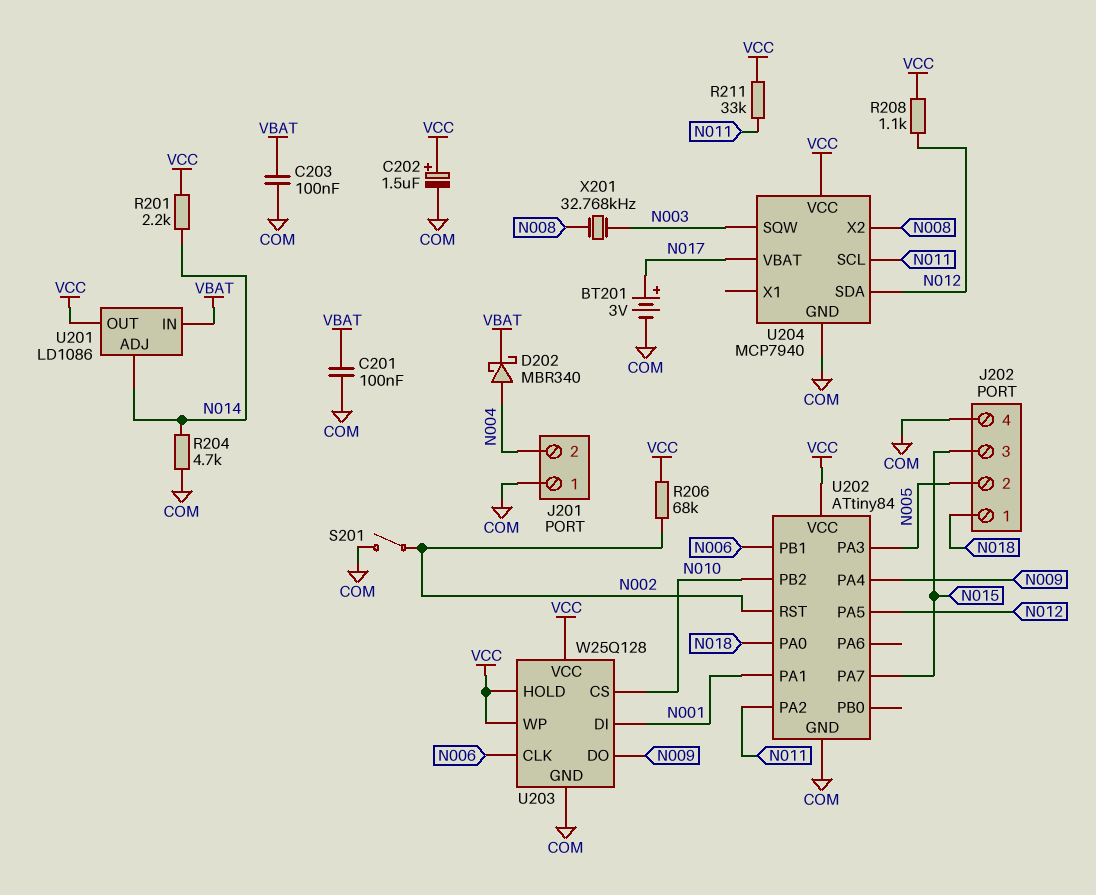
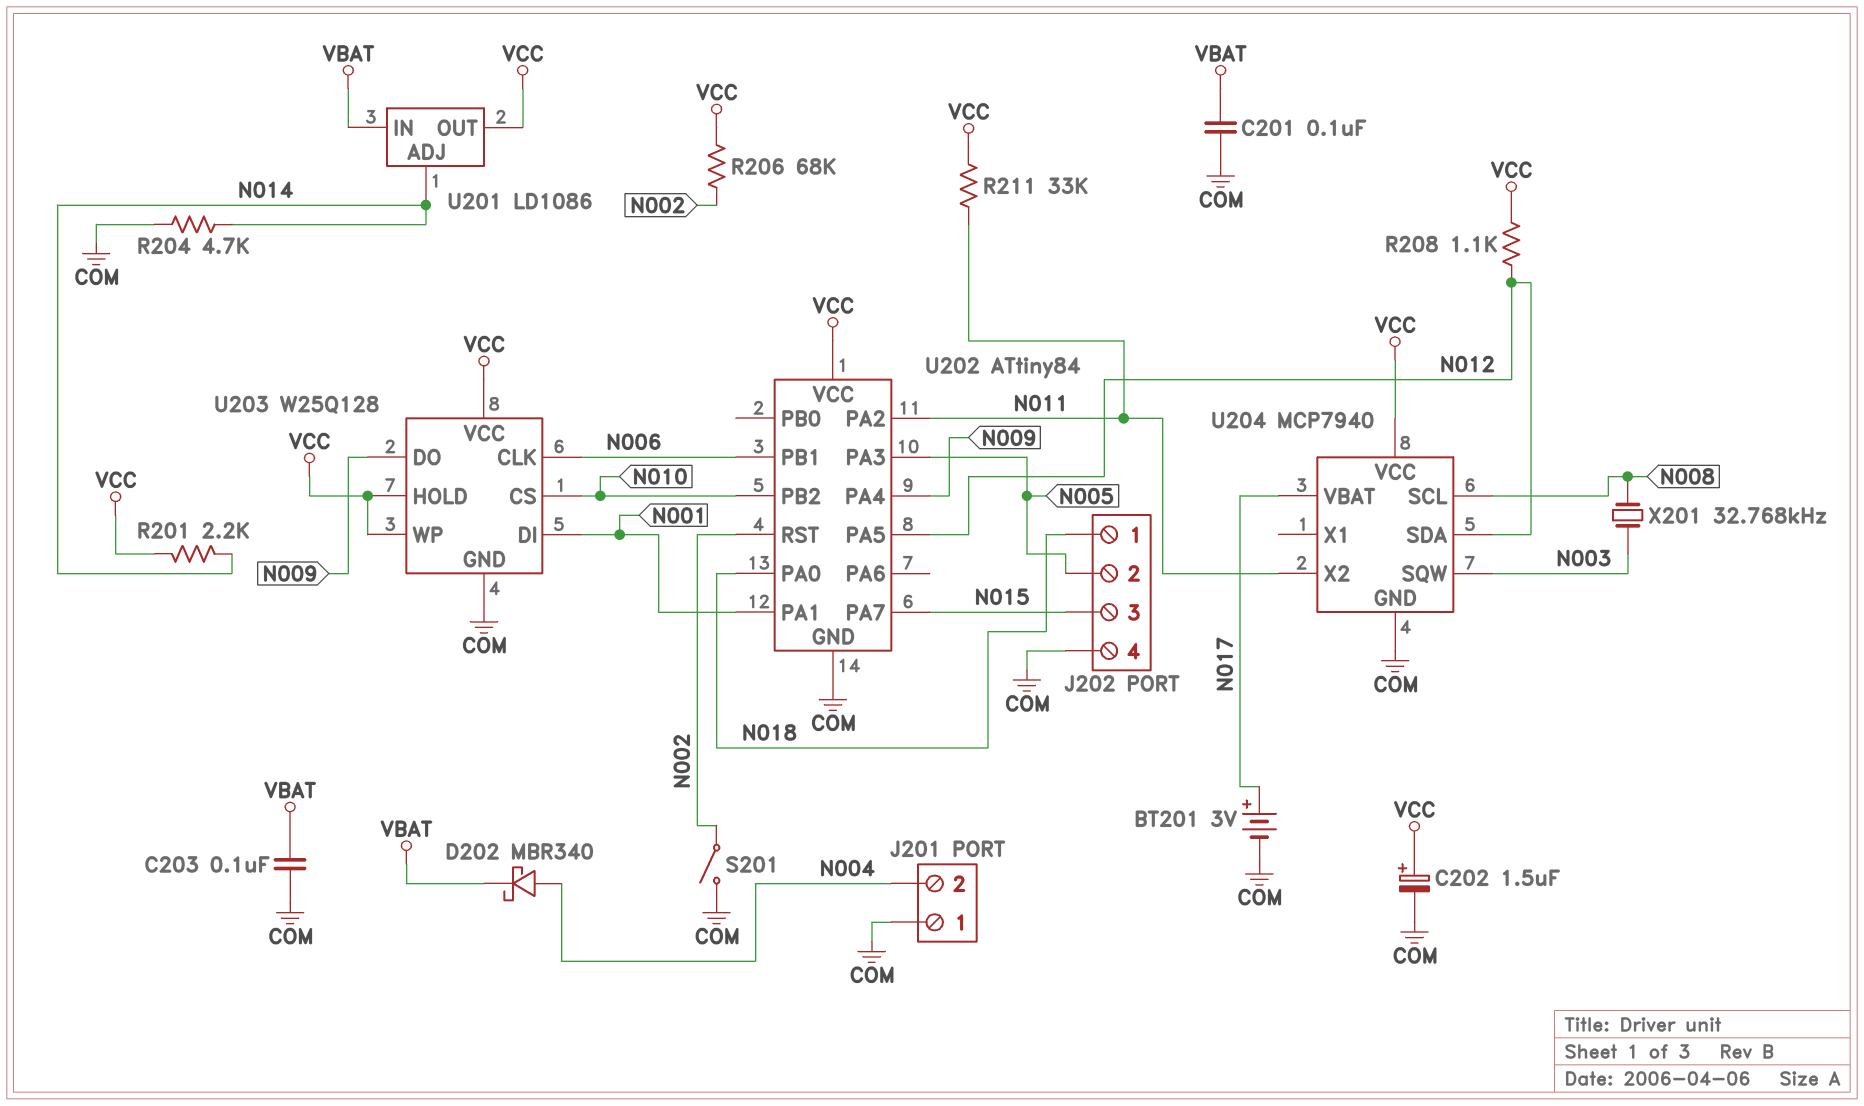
U204 pin SCL: N011 -> N008
U204 pin X2: N008 -> N011

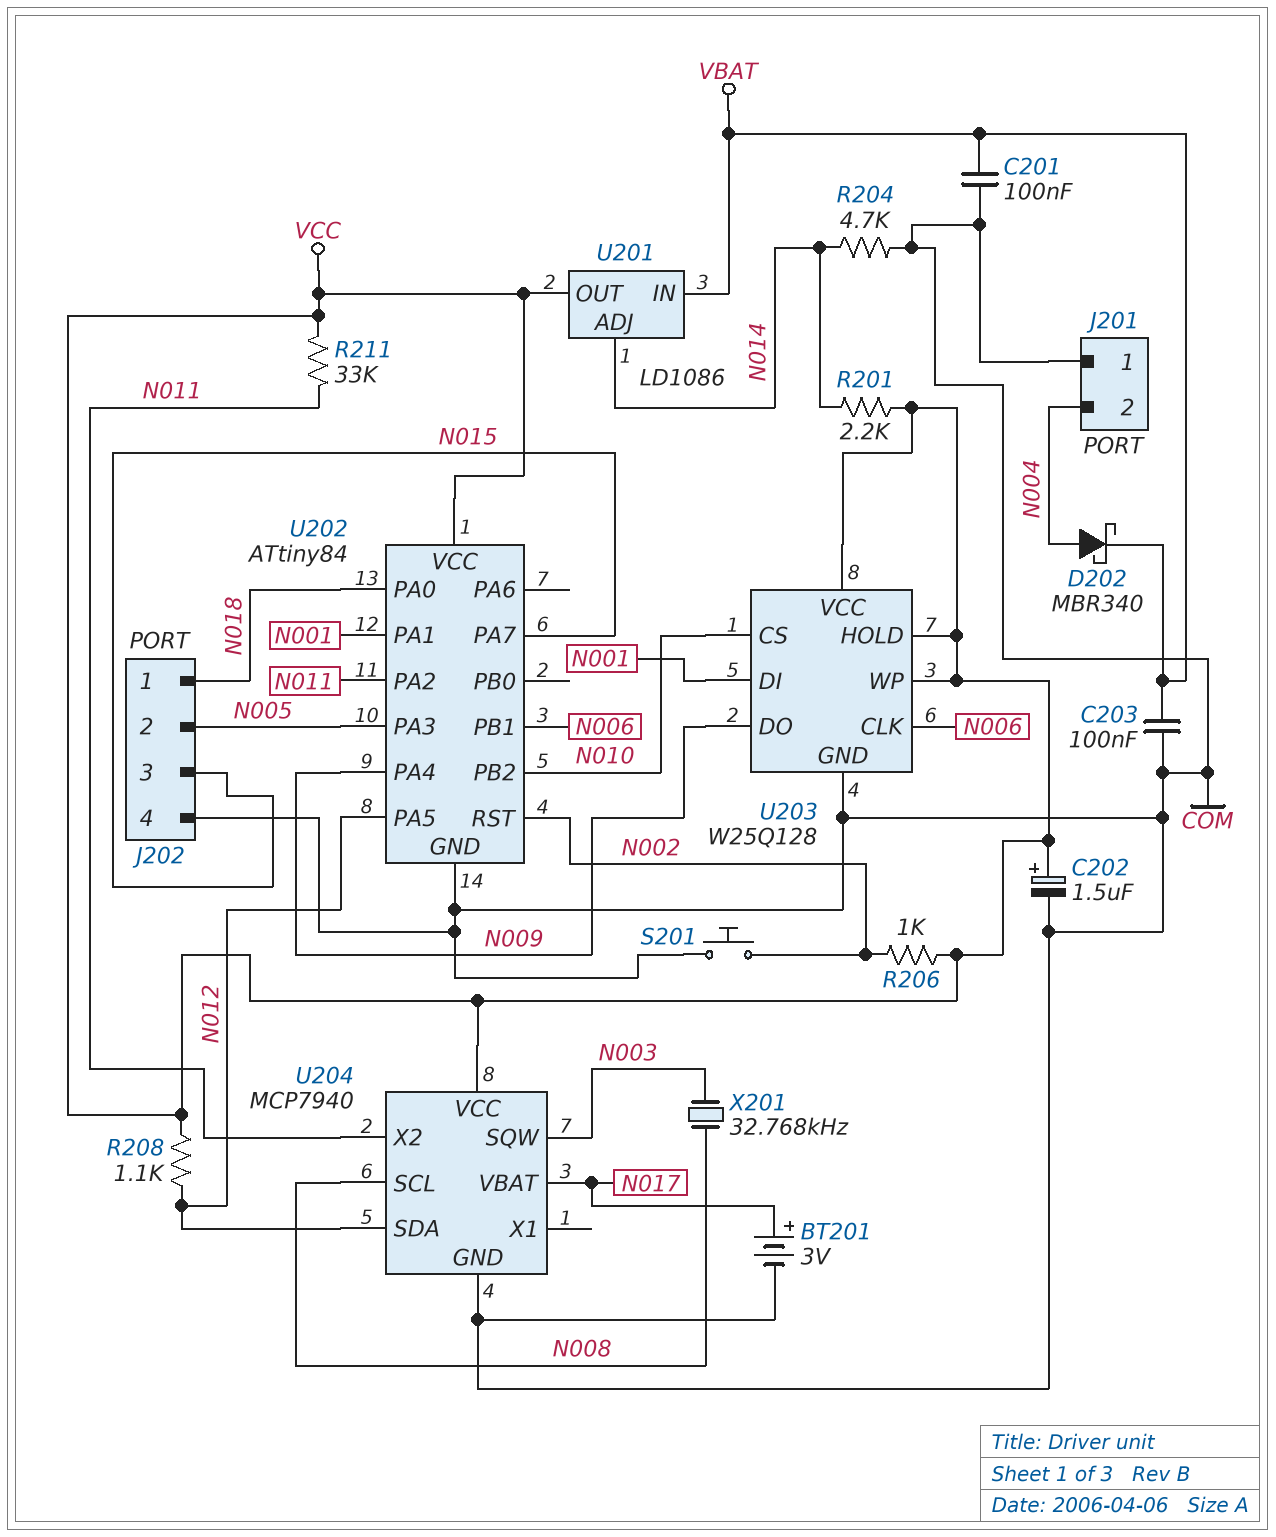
R206: 68k (N002, VCC) -> 1k (N002, VCC)
S201: switch (COM, N002) -> button (COM, N002)

